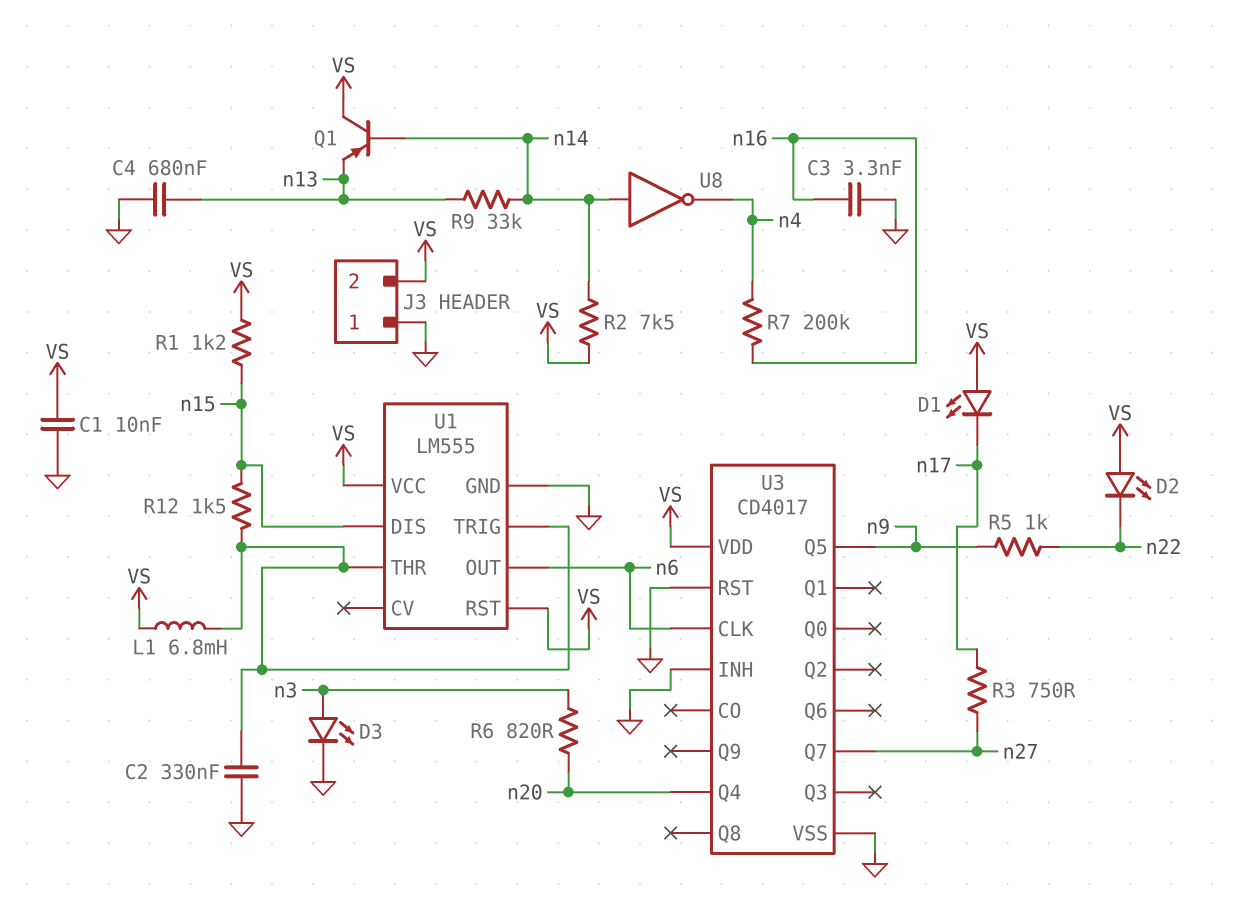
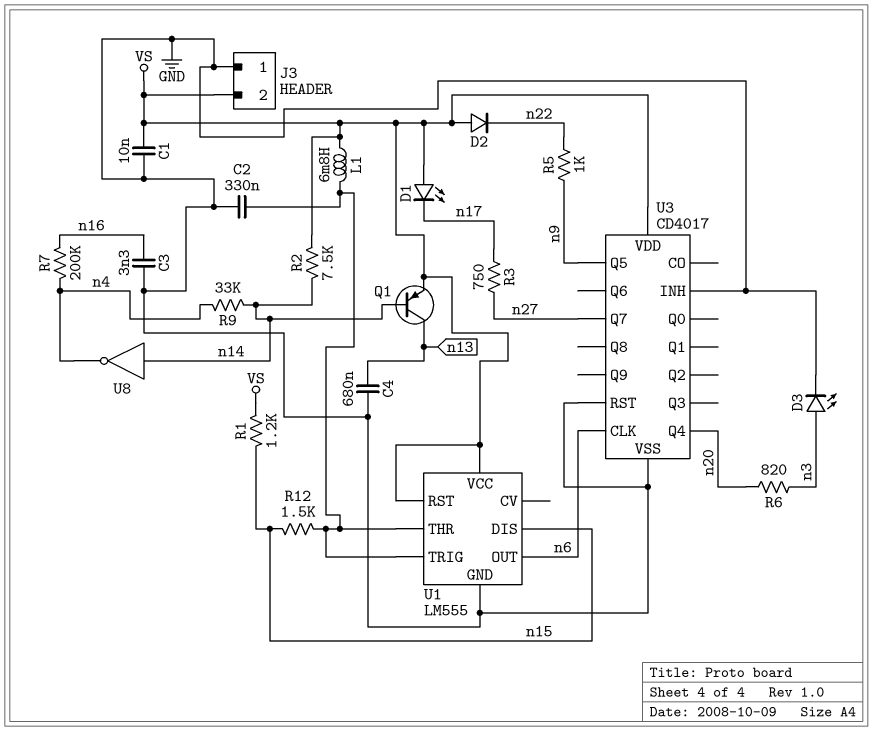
D2: LED (A VS, K n22) -> diode (A VS, K n22)
Q1: PNP (B n14, C VS, E n13) -> PNP (B n14, C n13, E VS)
R9: 33k (n13, n14) -> 33k (n4, n14)

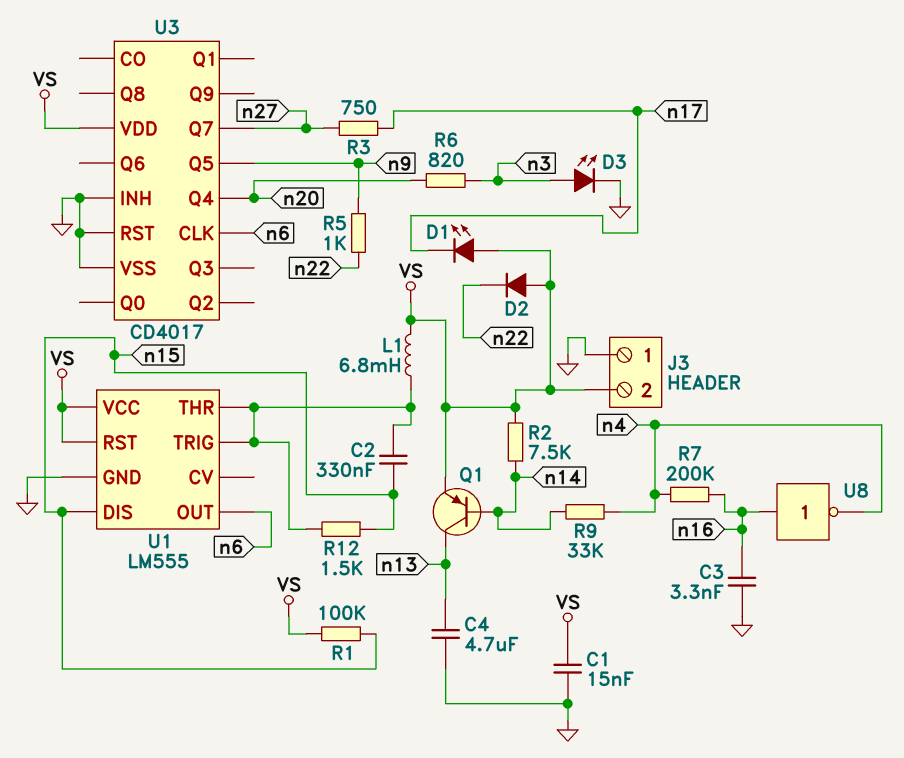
C1: 10nF (GND, VS) -> 15nF (GND, VS)
C2: 330nF (GND, U1/THR) -> 330nF (U1/THR, n15)
C4: 680nF (GND, n13) -> 4.7uF (GND, n13)
R1: 1.2k (VS, n15) -> 100k (VS, n15)
U8: NOT (in n14, out n4) -> NOT (in n16, out n4)

